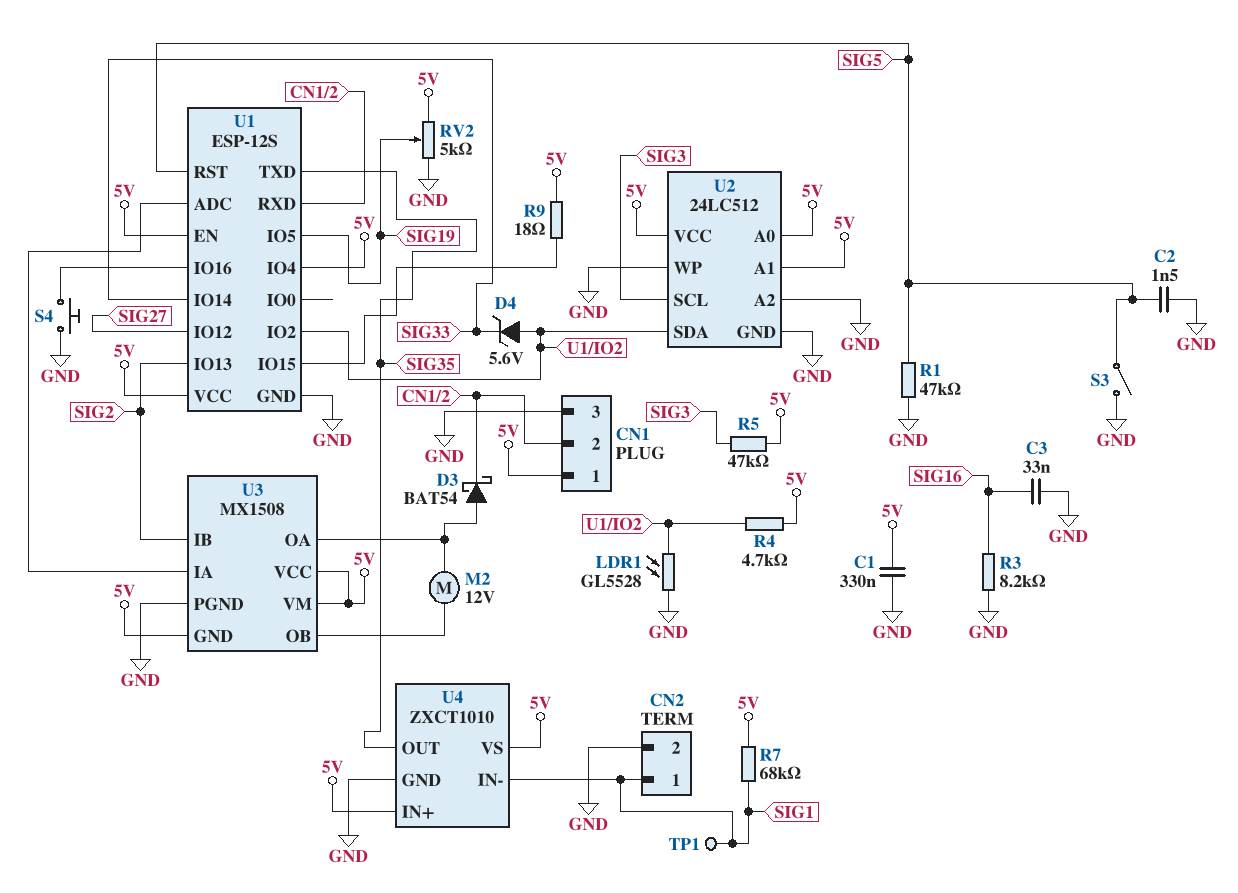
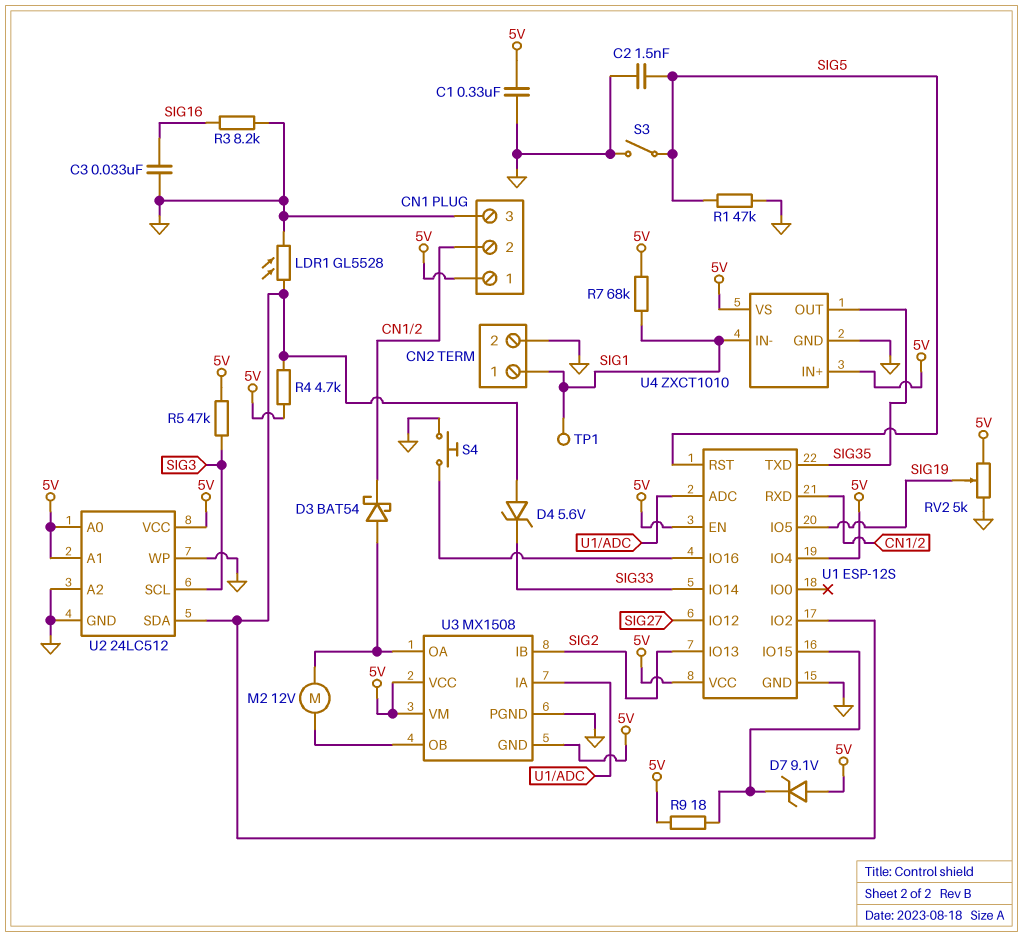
D7: none -> zener 9.1V (A 5V, K U1/IO15)

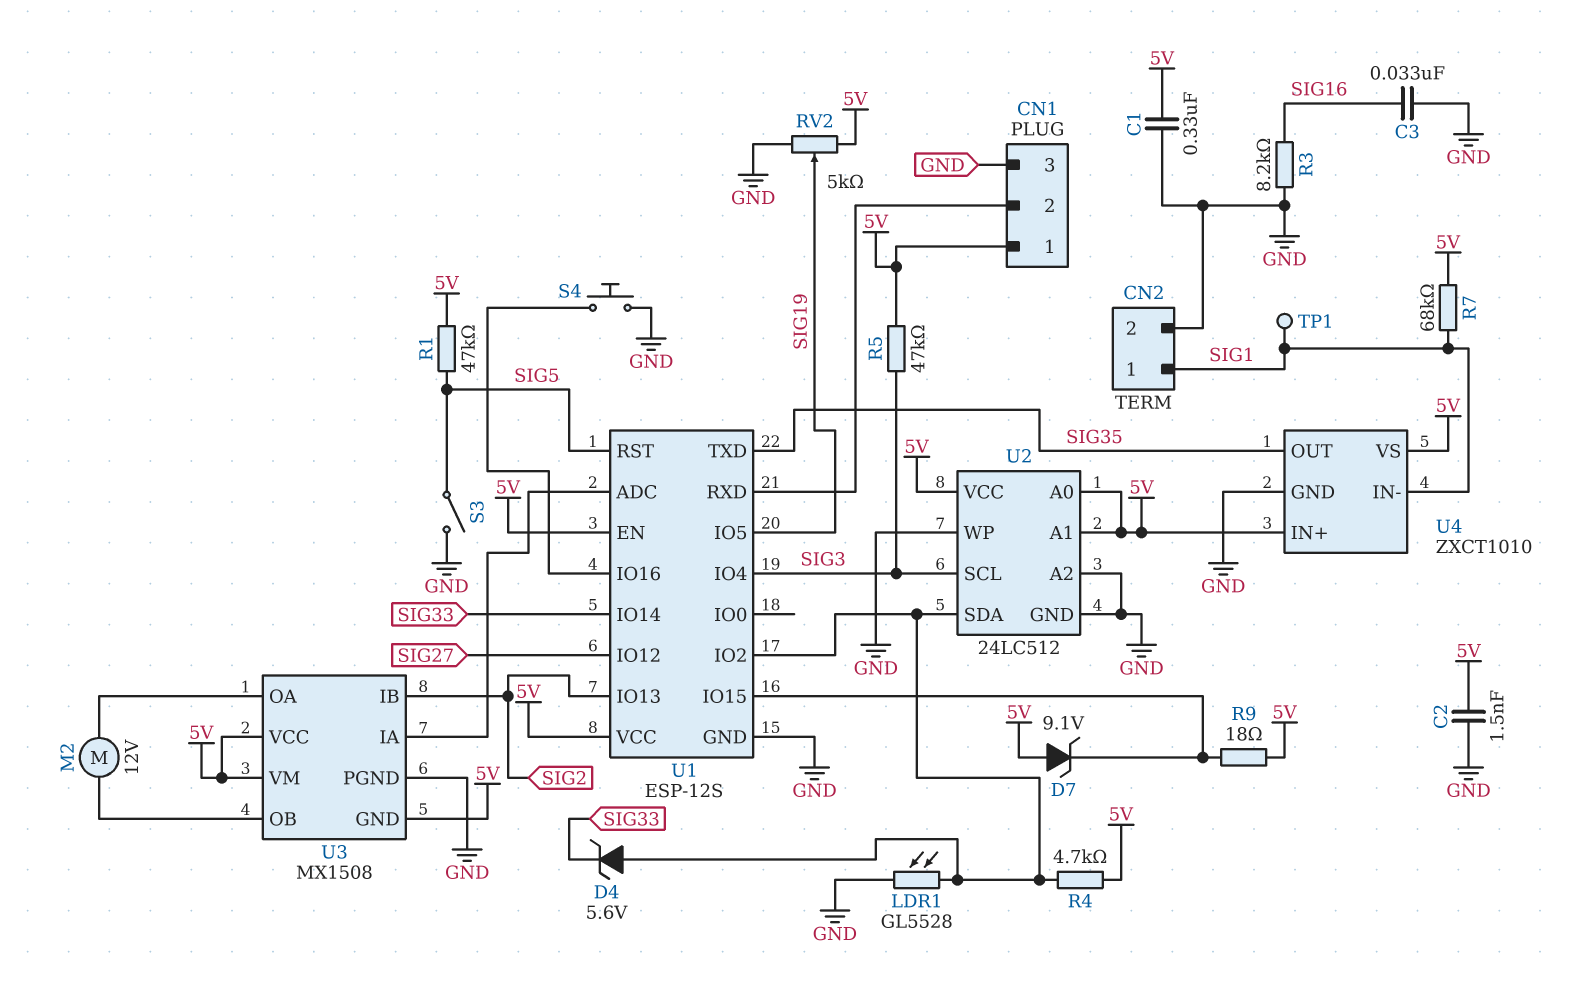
C2: 1.5nF (GND, SIG5) -> 1.5nF (5V, GND)
D3: schottky BAT54 (A U3/OA, K CN1/2) -> none
R1: 47k (GND, SIG5) -> 47k (5V, SIG5)
U1 pin IO4: 5V -> SIG3

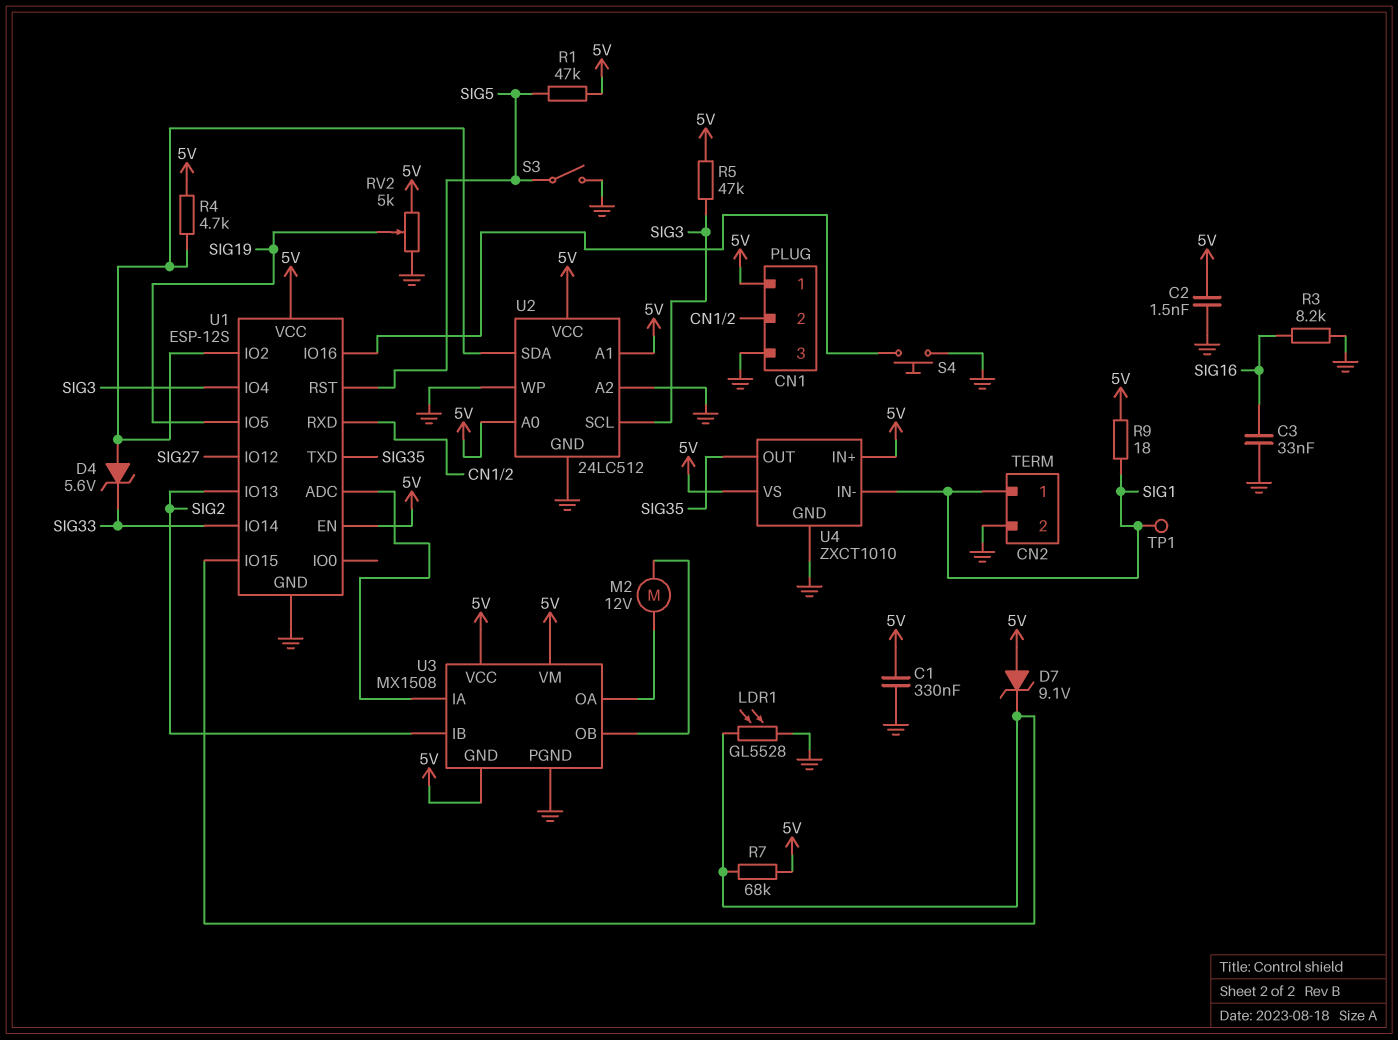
LDR1: GL5528 (GND, U1/IO2) -> GL5528 (GND, U1/IO15)
R7: 68k (5V, SIG1) -> 68k (5V, U1/IO15)
R9: 18 (5V, U1/IO15) -> 18 (5V, SIG1)

